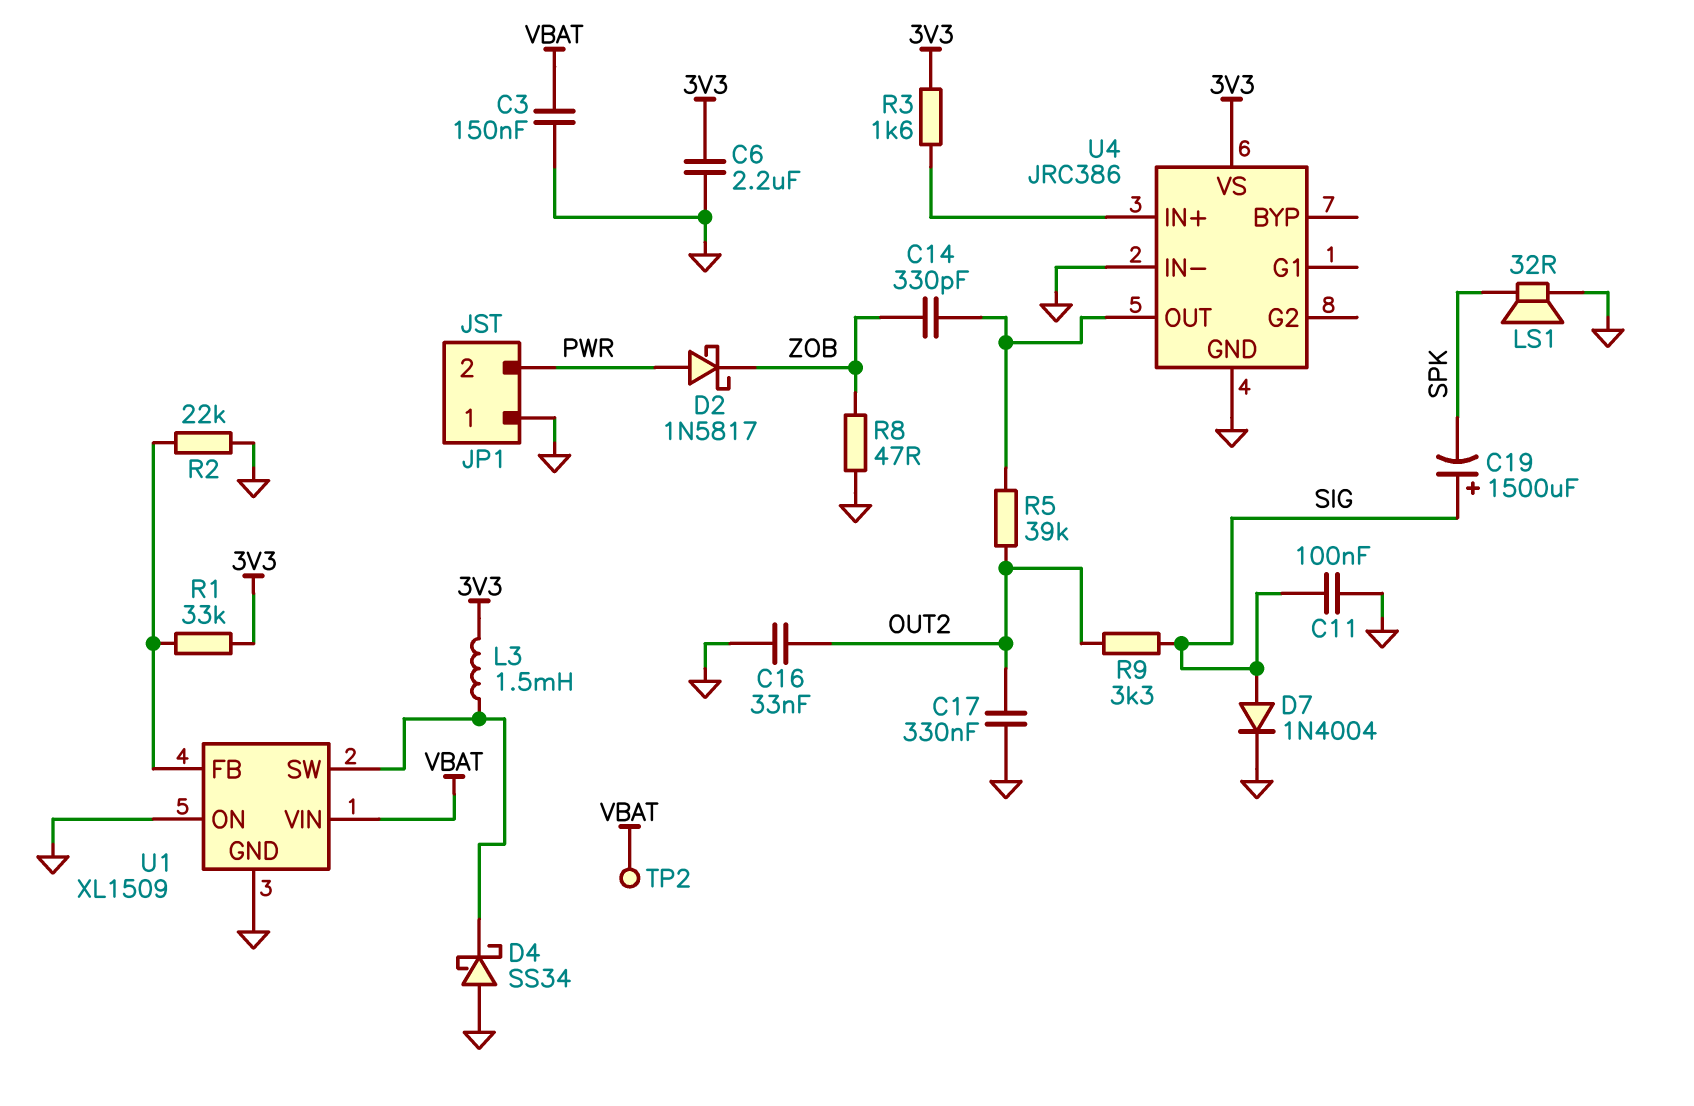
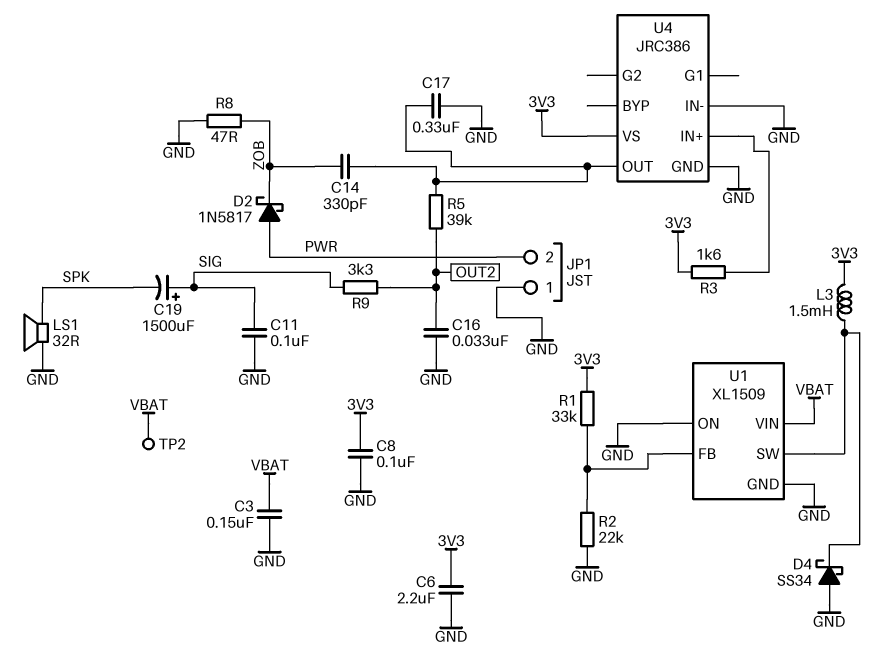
C8: none -> 100nF (3V3, GND)
C17: 330nF (GND, OUT2) -> 330nF (GND, U4/OUT)
D7: diode 1N4004 (A SIG, K GND) -> none

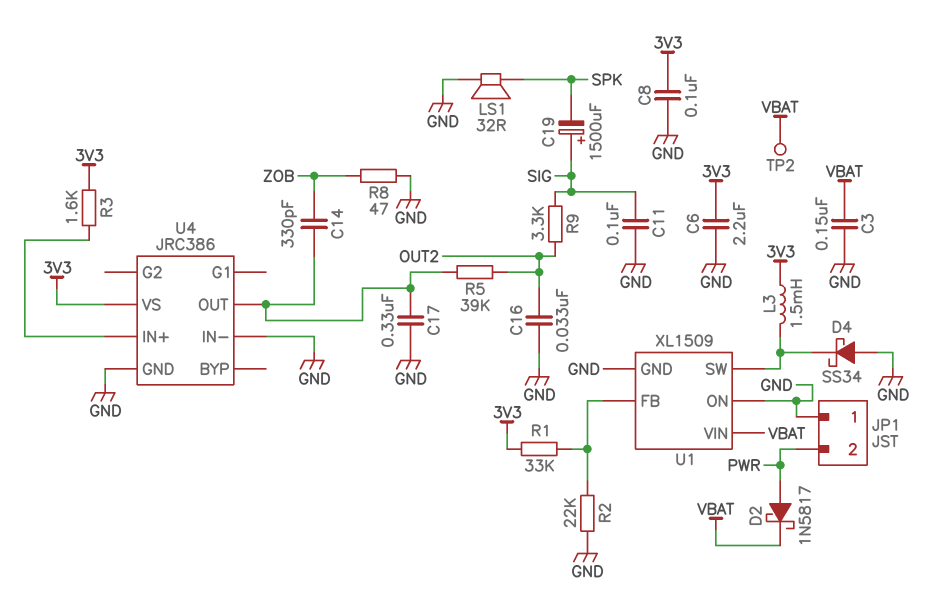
D2: schottky 1N5817 (A PWR, K ZOB) -> schottky 1N5817 (A PWR, K VBAT)

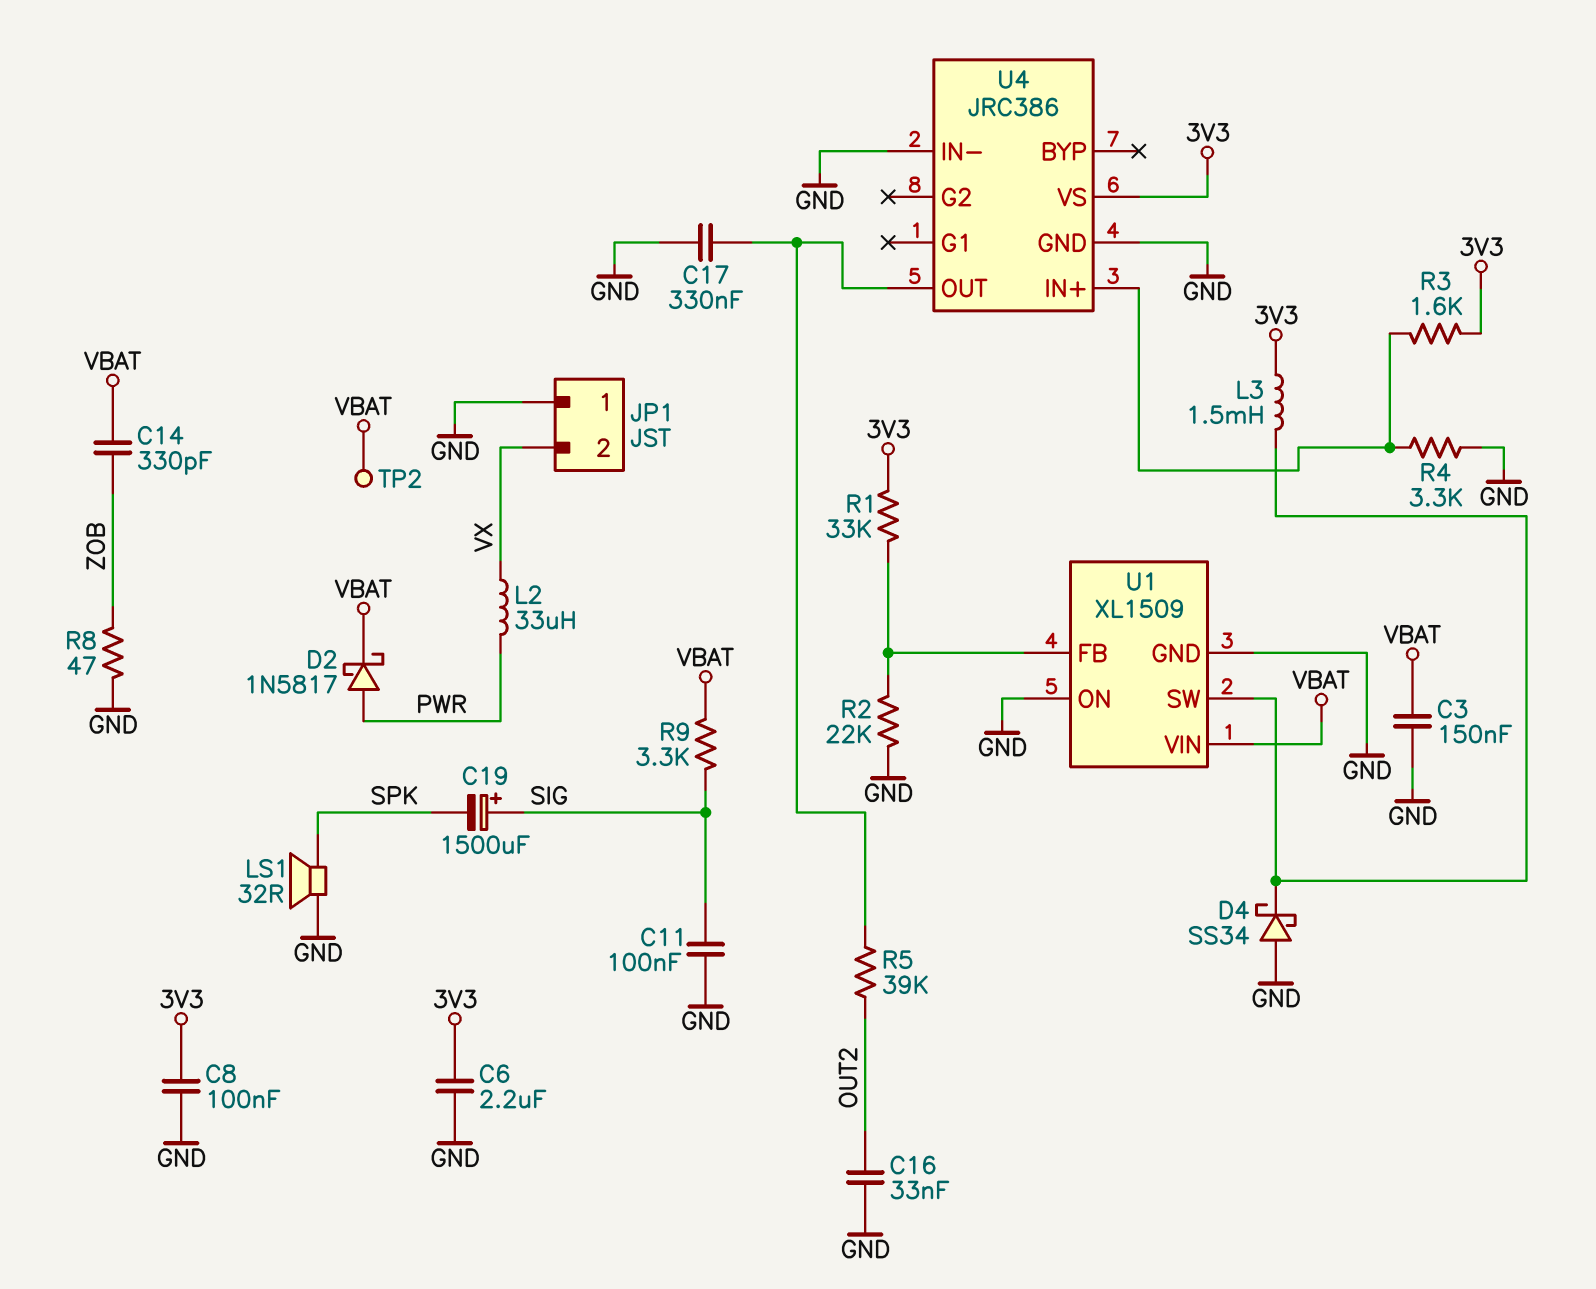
C14: 330pF (U4/OUT, ZOB) -> 330pF (VBAT, ZOB)
JP1 pin 2: PWR -> VX
L2: none -> 33uH (PWR, VX)
R4: none -> 3.3k (GND, U4/IN+)
R9: 3.3k (OUT2, SIG) -> 3.3k (SIG, VBAT)

